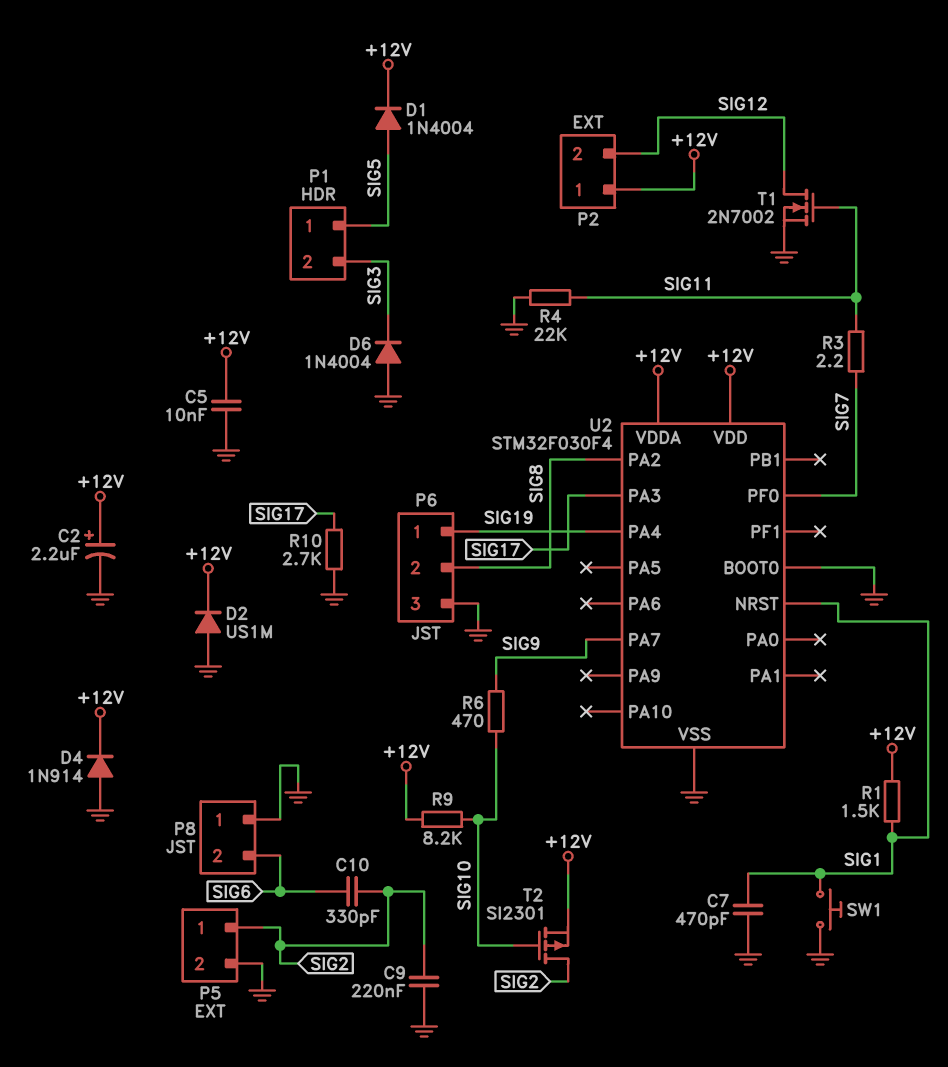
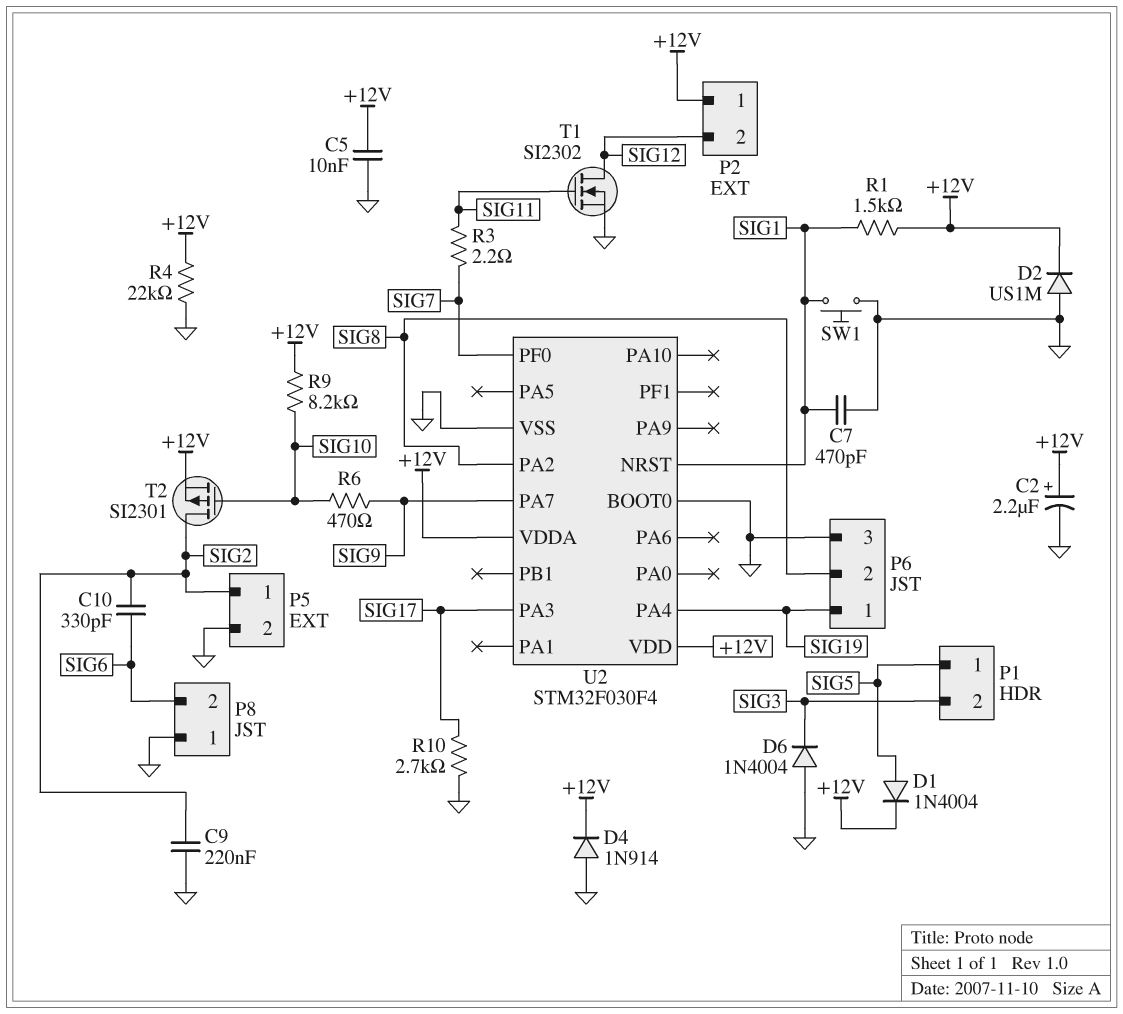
R4: 22k (GND, SIG11) -> 22k (+12V, GND)
T1: NMOS 2N7002 (G SIG11, D SIG12, S GND) -> NMOS SI2302 (G SIG11, D SIG12, S GND)

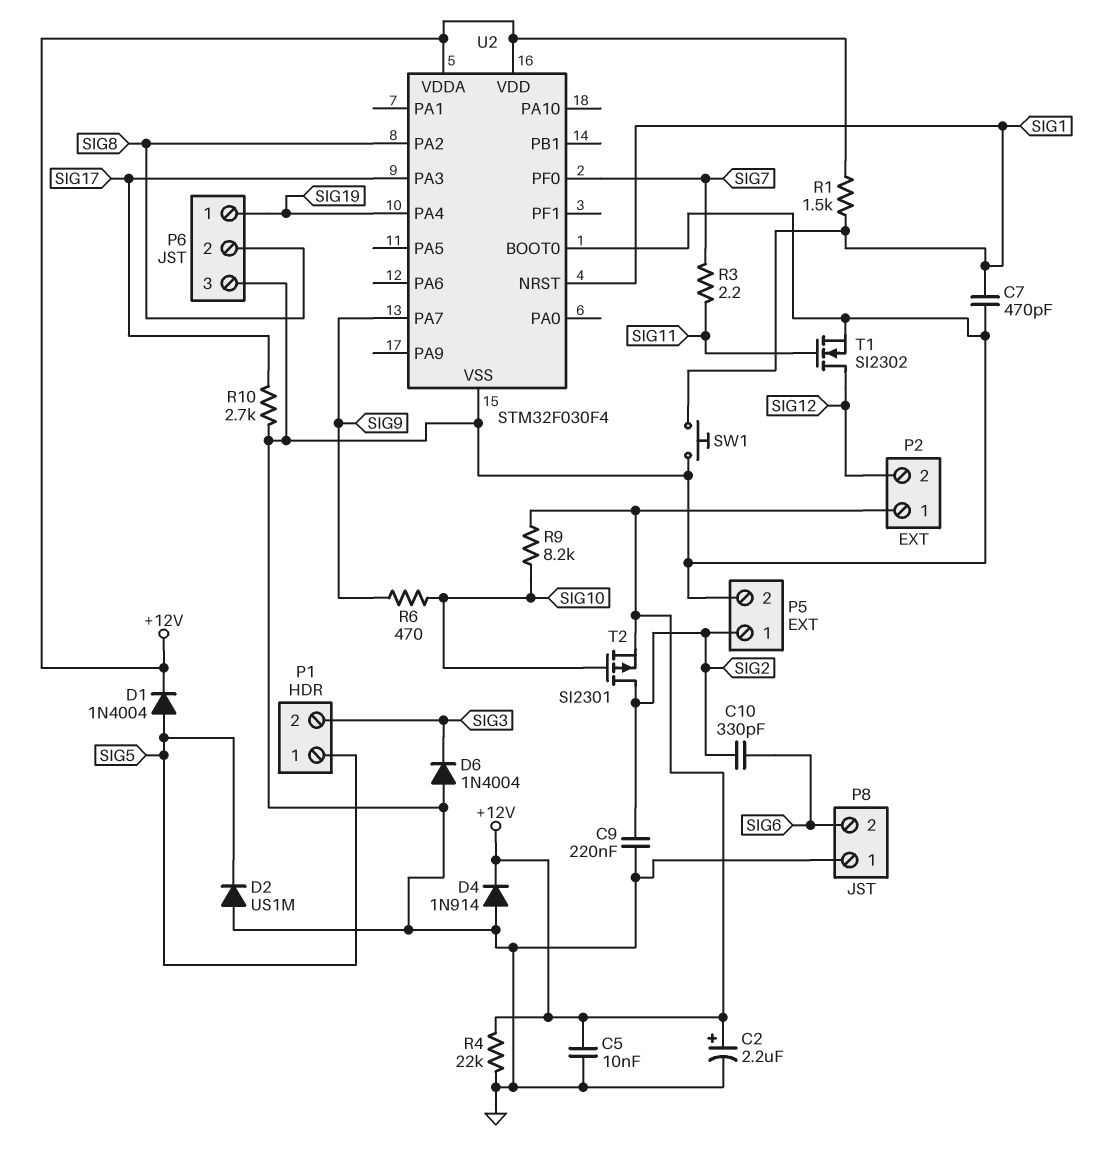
D2: diode US1M (A GND, K +12V) -> diode US1M (A GND, K SIG5)

